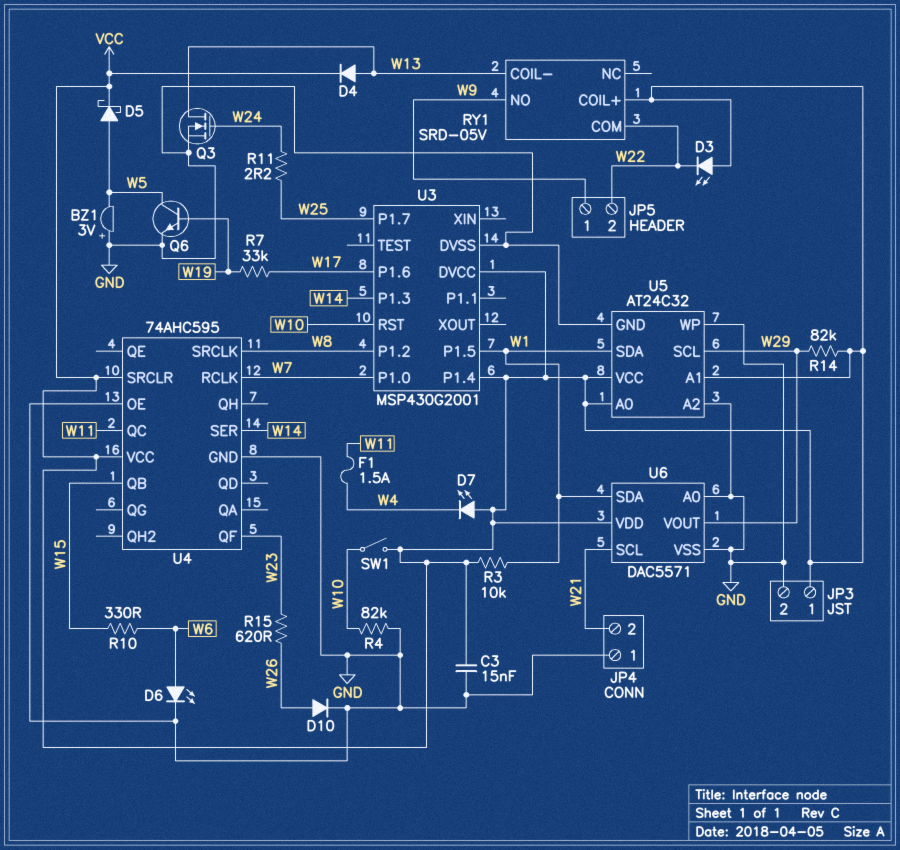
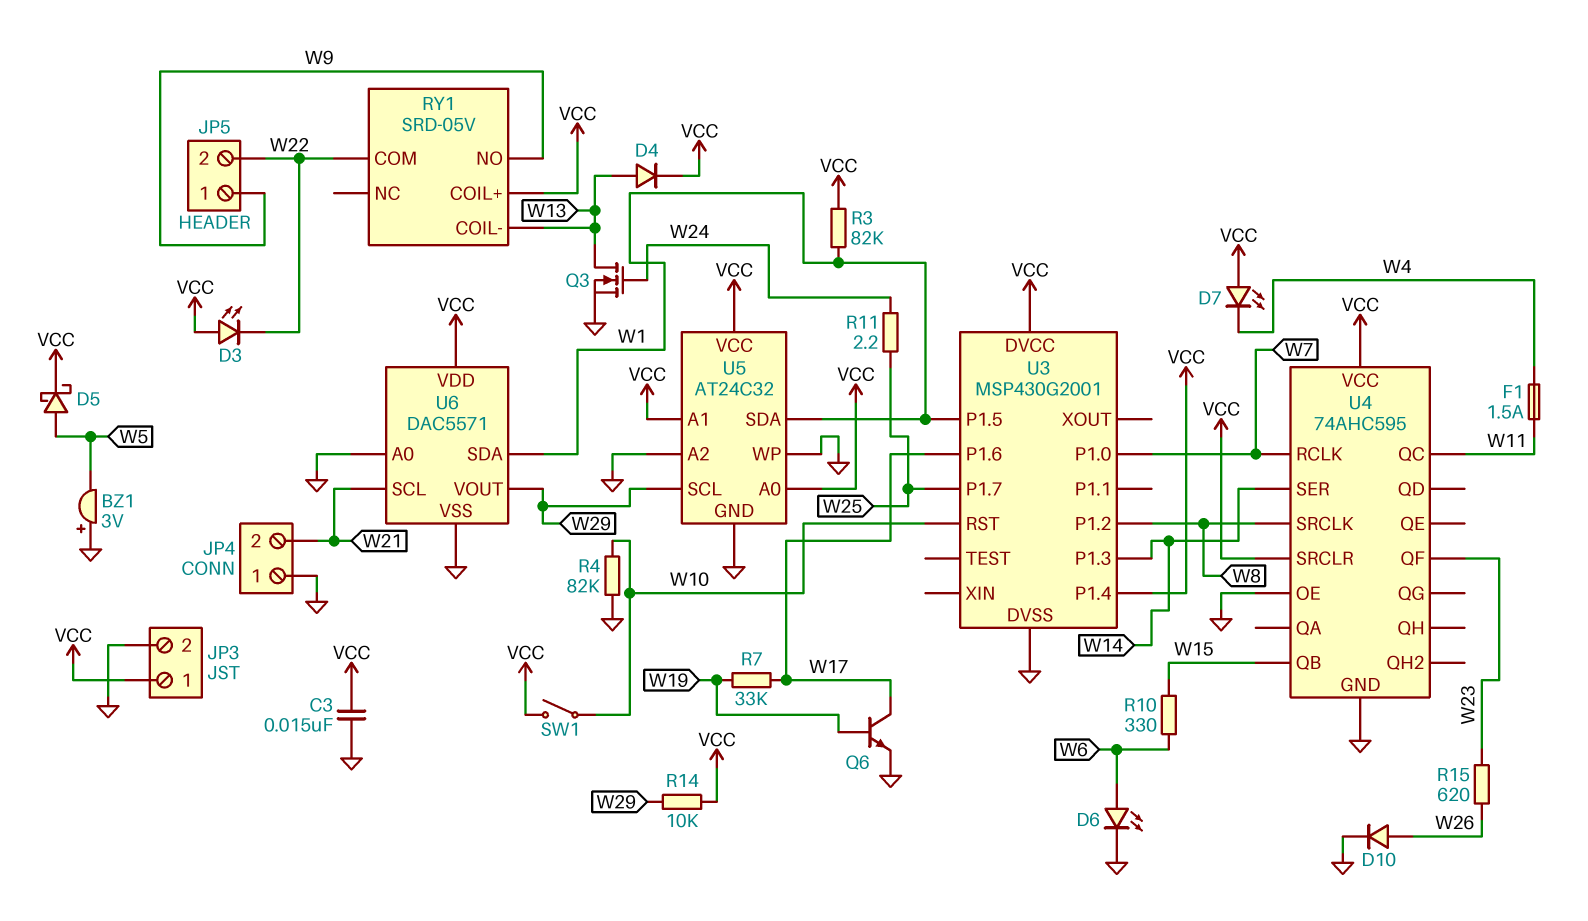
Q6: NPN (B W19, C W5, E GND) -> NPN (B W19, C W17, E GND)
R3: 10k (VCC, W1) -> 82k (VCC, W1)
R14: 82k (VCC, W29) -> 10k (VCC, W29)

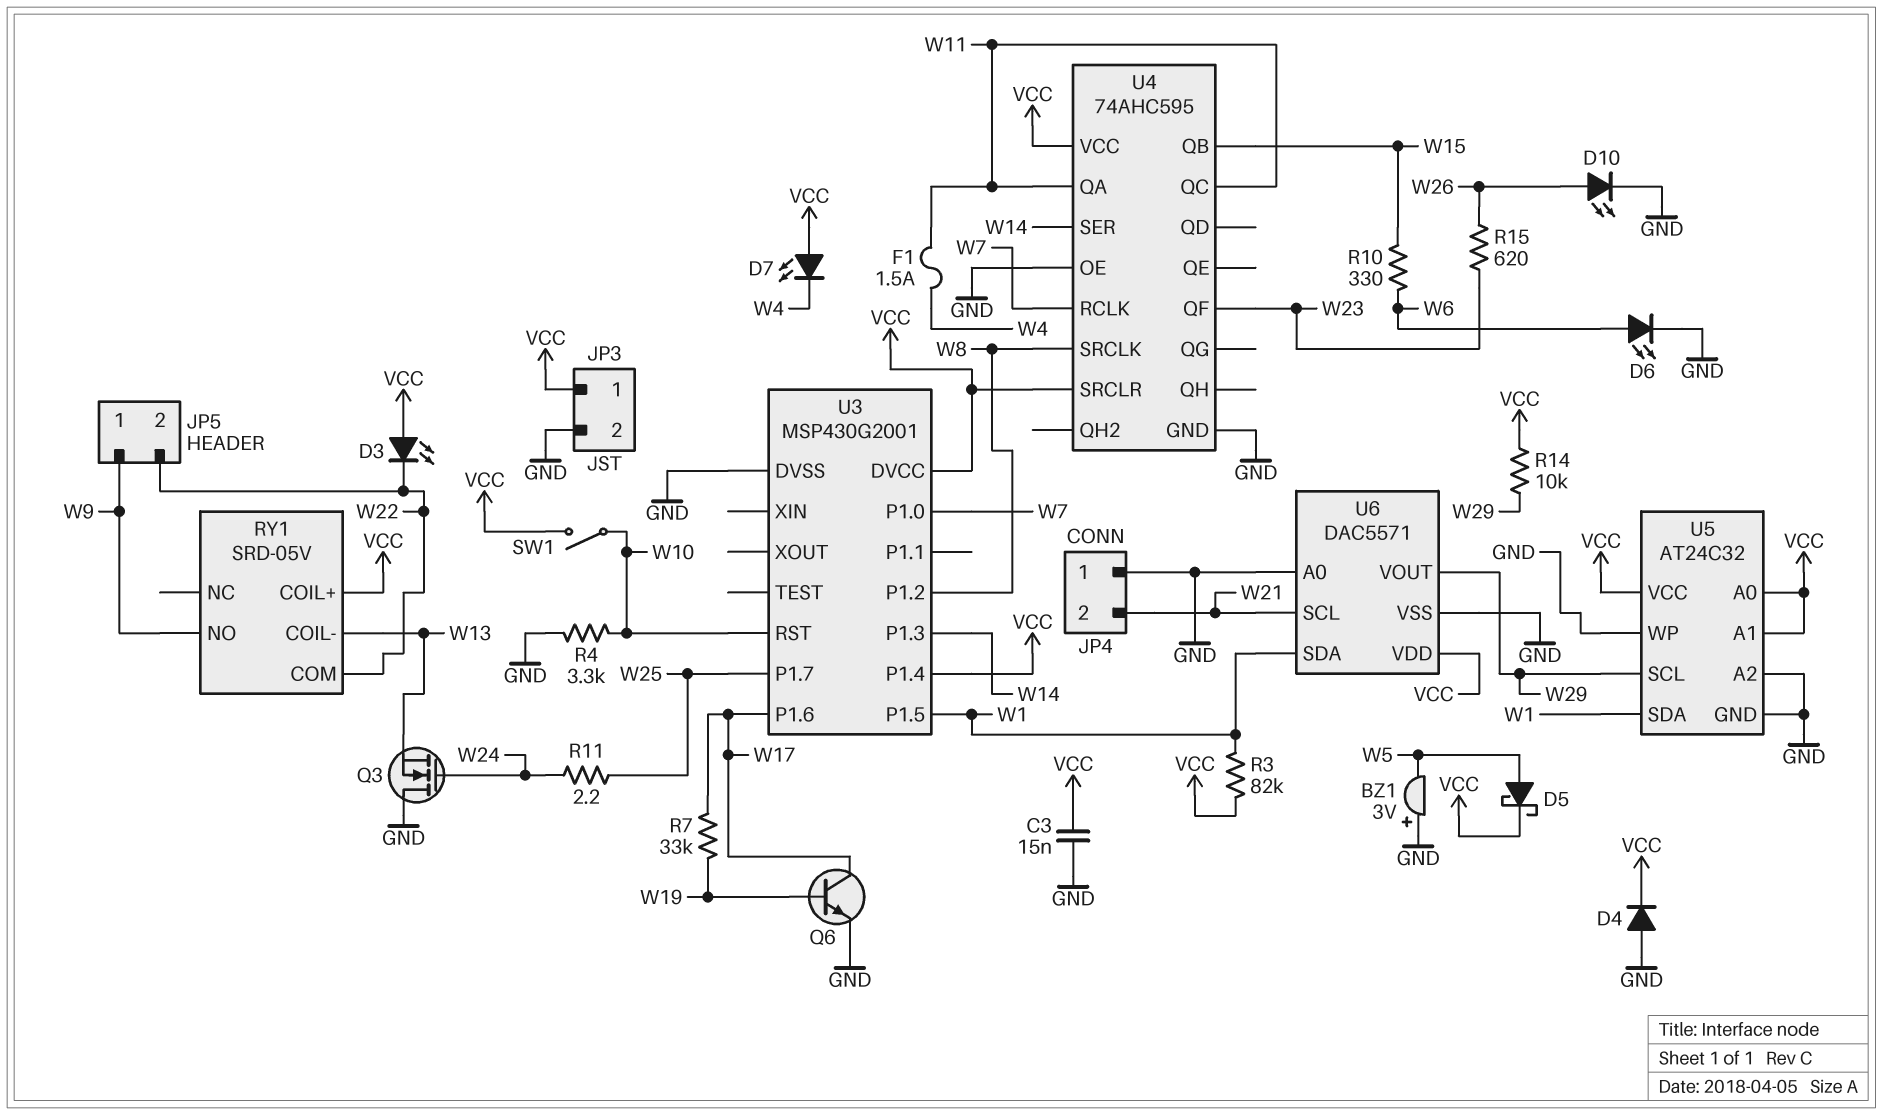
D4: diode (A W13, K VCC) -> diode (A GND, K VCC)
D10: diode (A W26, K GND) -> LED (A W26, K GND)
Q3: NMOS (G W24, D W13, S GND) -> NMOS (G W24, D GND, S W13)
R4: 82k (GND, W10) -> 3.3k (GND, W10)
U4 pin QA: none -> W11

